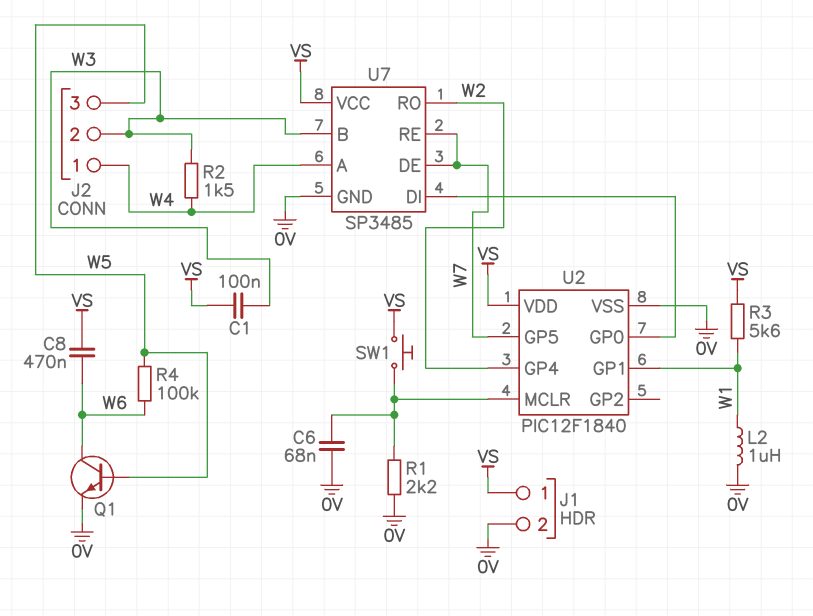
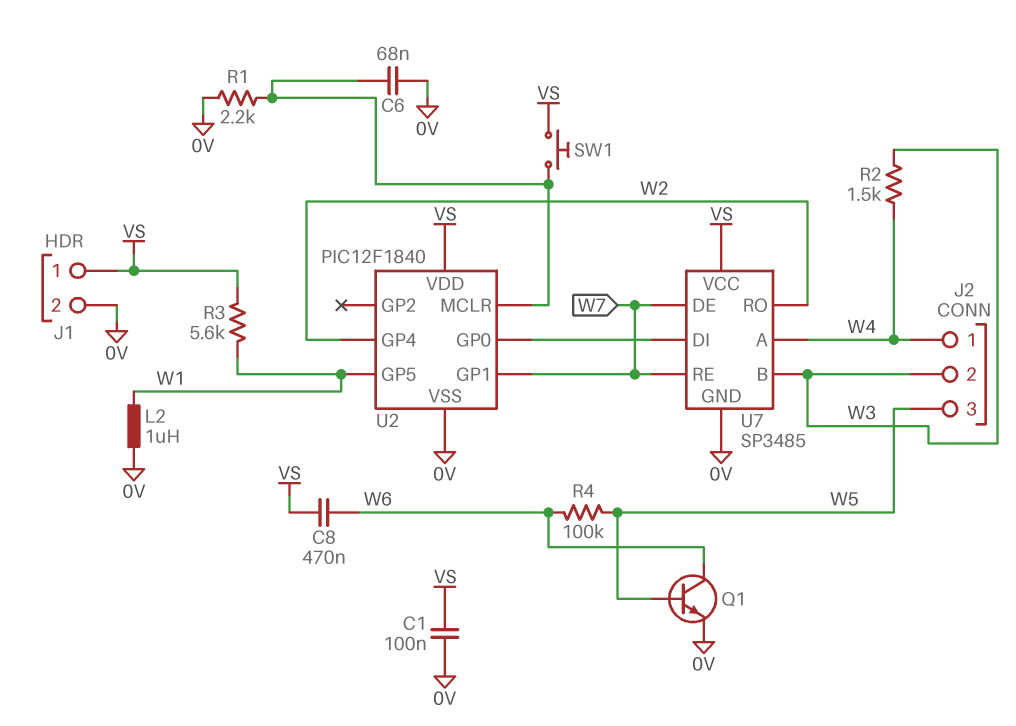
C1: 100nF (VS, W3) -> 100nF (0V, VS)
U2 pin GP1: W1 -> W7
U2 pin GP5: W7 -> W1

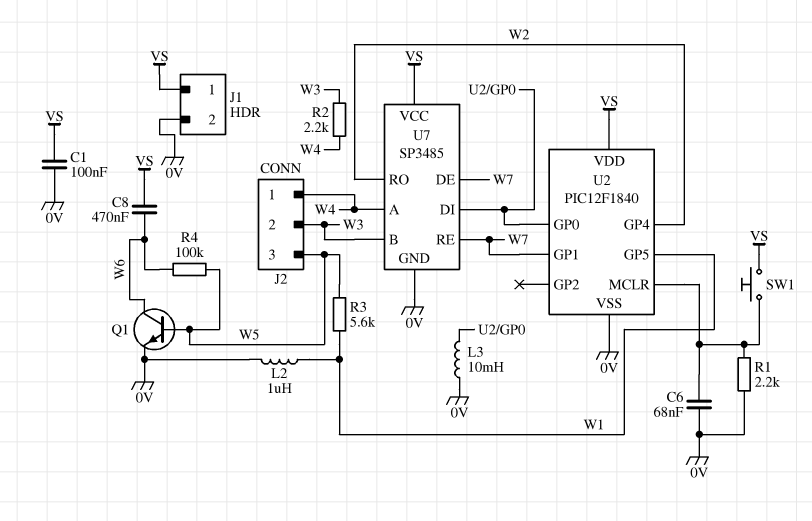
L3: none -> 10mH (0V, U2/GP0)
R2: 1.5k (W3, W4) -> 2.2k (W3, W4)
R3: 5.6k (VS, W1) -> 5.6k (W1, W5)

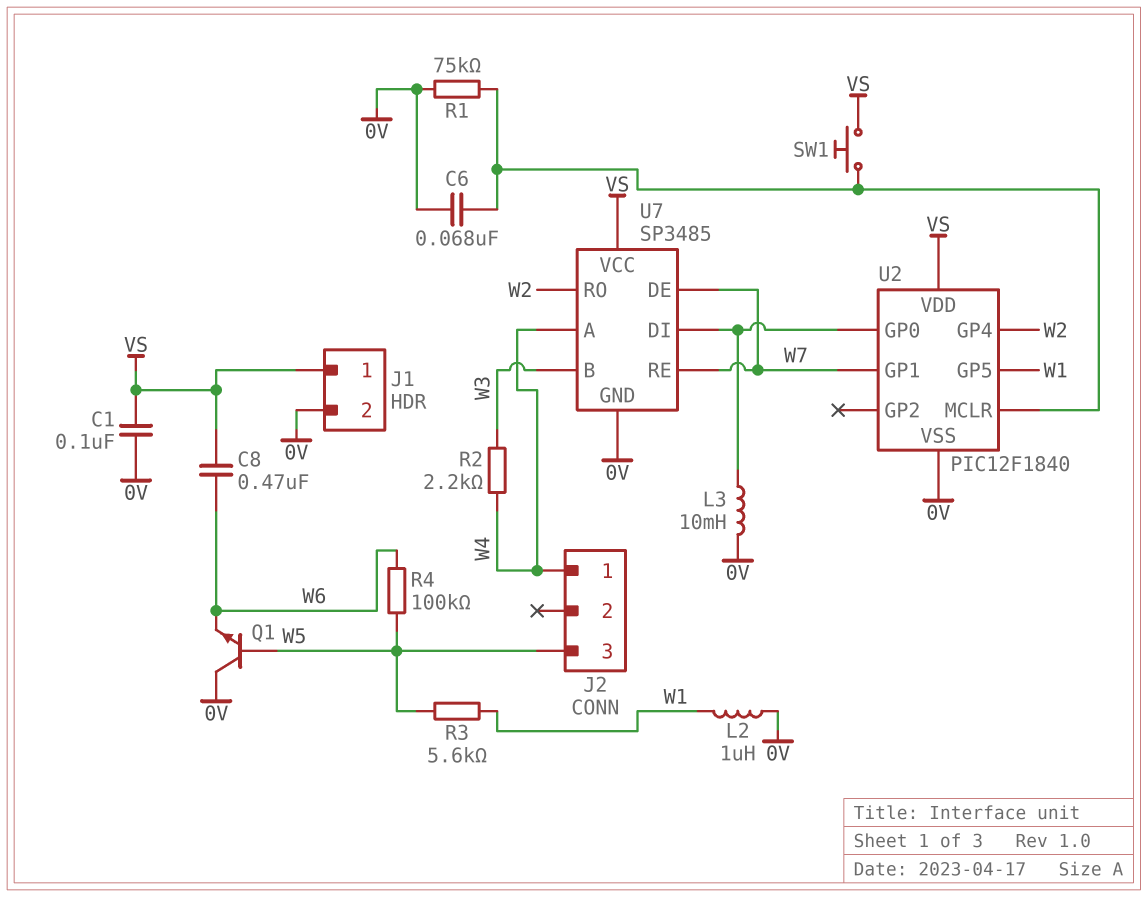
J2 pin 2: W3 -> none
Q1: NPN (B W5, C W6, E 0V) -> NPN (B W5, C 0V, E W6)
R1: 2.2k (0V, U2/MCLR) -> 75k (0V, U2/MCLR)

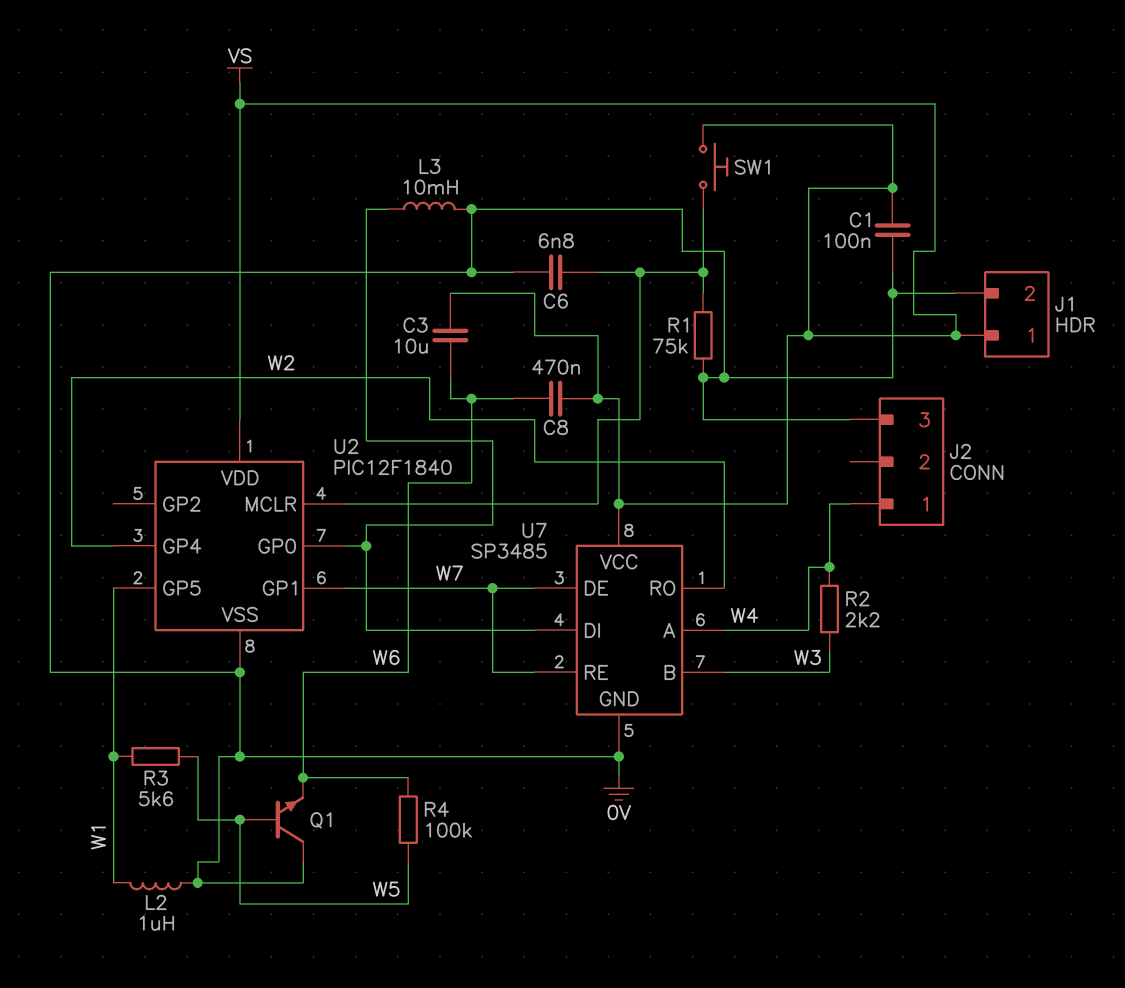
C3: none -> 10uF (VS, W6)
C6: 68nF (0V, U2/MCLR) -> 6.8nF (0V, U2/MCLR)
J2 pin 3: W5 -> 0V

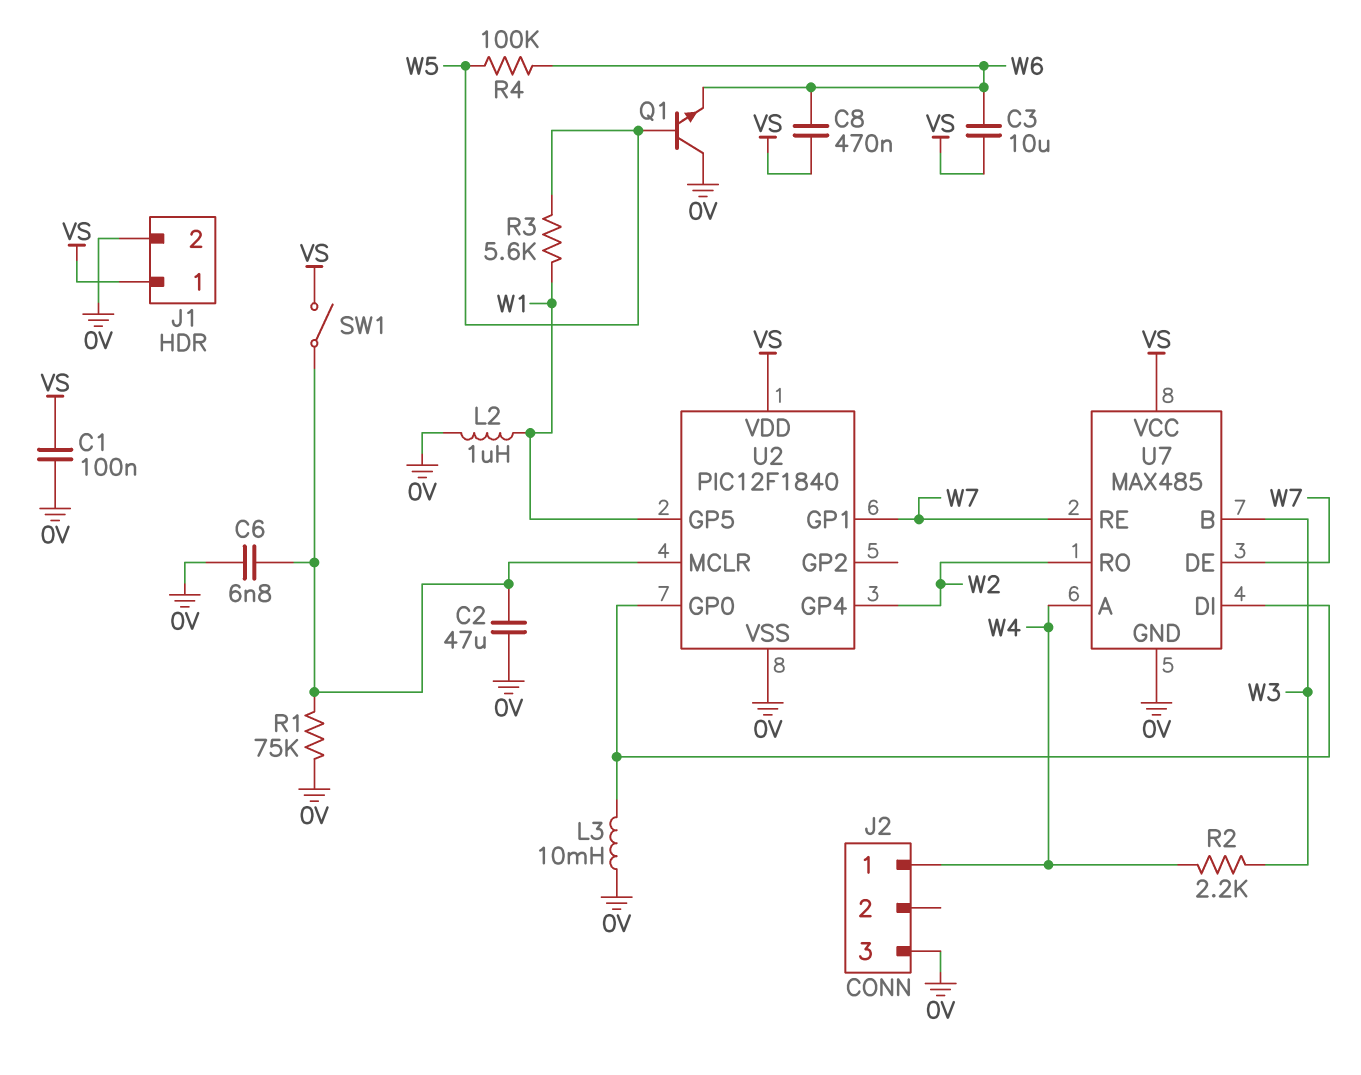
C2: none -> 47uF (0V, U2/MCLR)
SW1: button (U2/MCLR, VS) -> switch (U2/MCLR, VS)
U7: SP3485 -> MAX485

